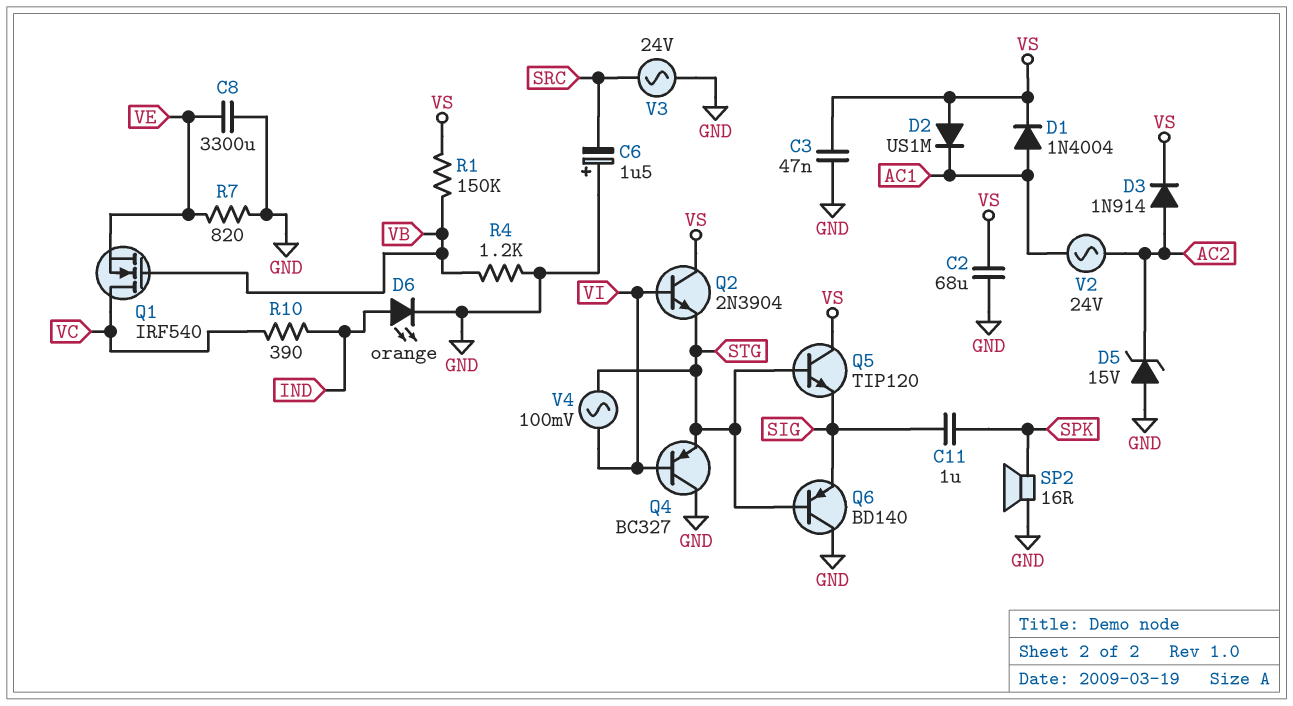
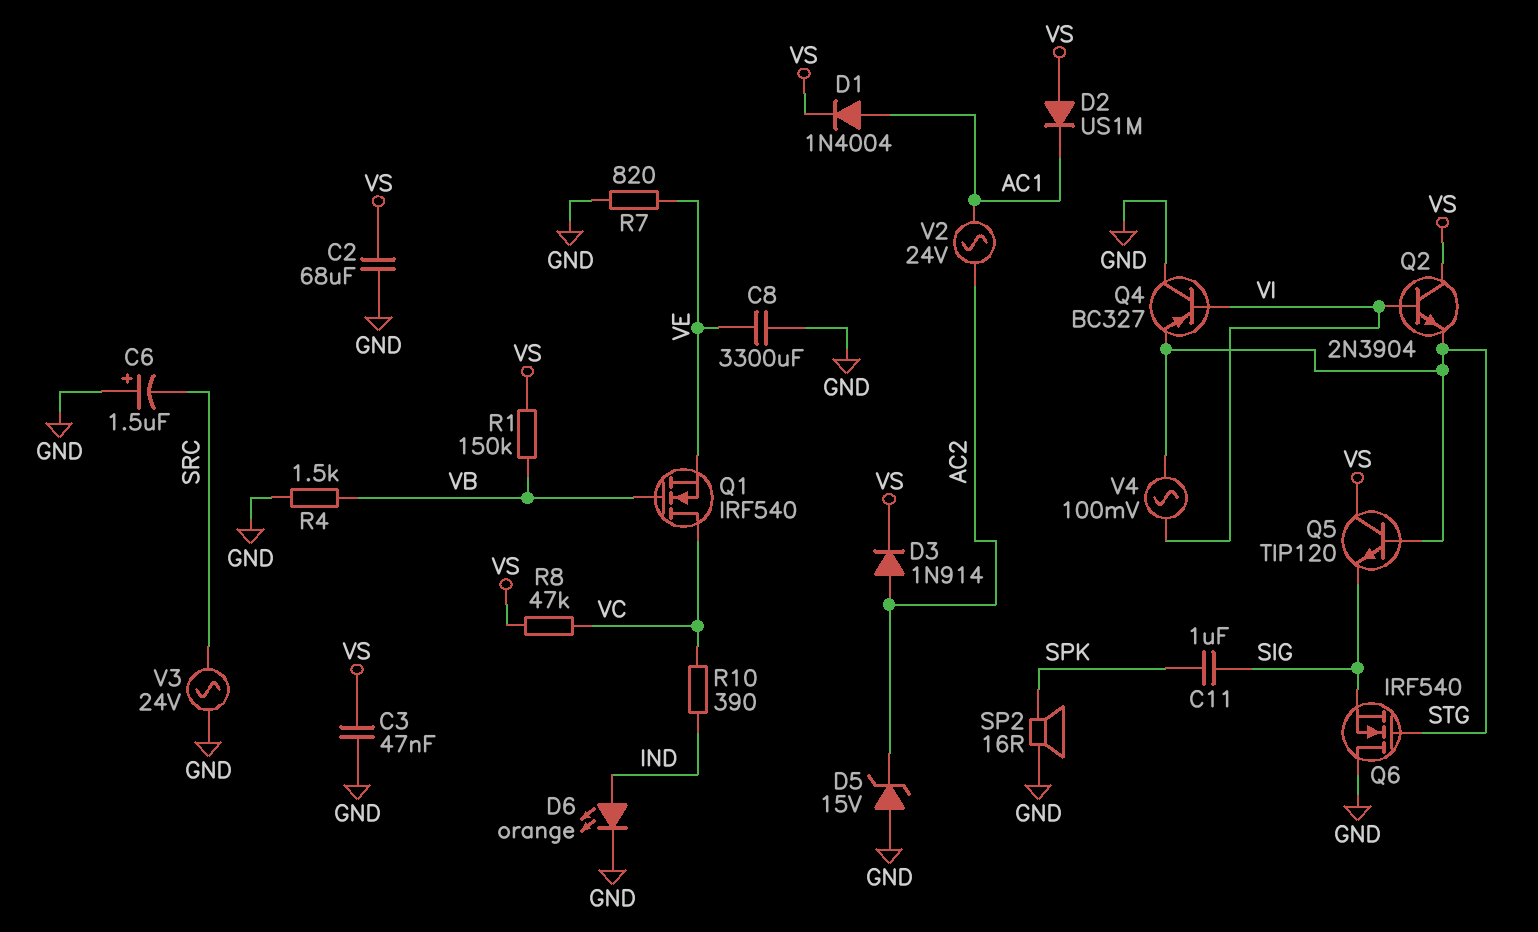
Q6: PNP BD140 (B STG, C GND, E SIG) -> NMOS IRF540 (G STG, D GND, S SIG)
R4: 1.2k (GND, VB) -> 1.5k (GND, VB)
R8: none -> 47k (VC, VS)

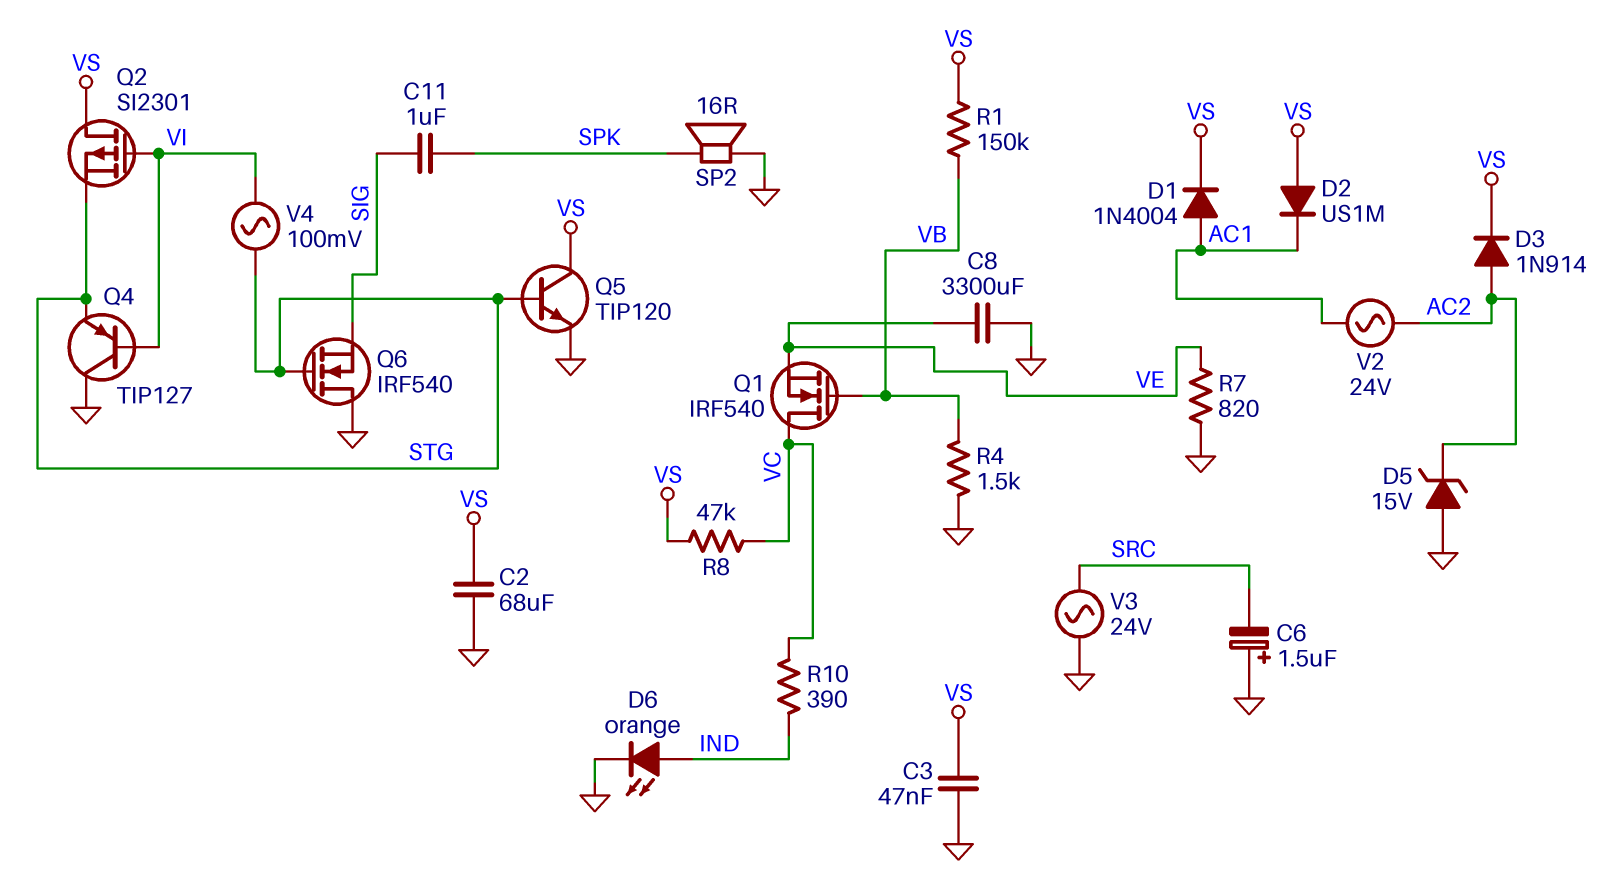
Q2: NPN 2N3904 (B VI, C VS, E STG) -> PMOS SI2301 (G VI, D VS, S STG)
Q4: PNP BC327 (B VI, C GND, E STG) -> PNP TIP127 (B VI, C GND, E STG)
Q5: NPN TIP120 (B STG, C VS, E SIG) -> NPN TIP120 (B STG, C VS, E GND)

